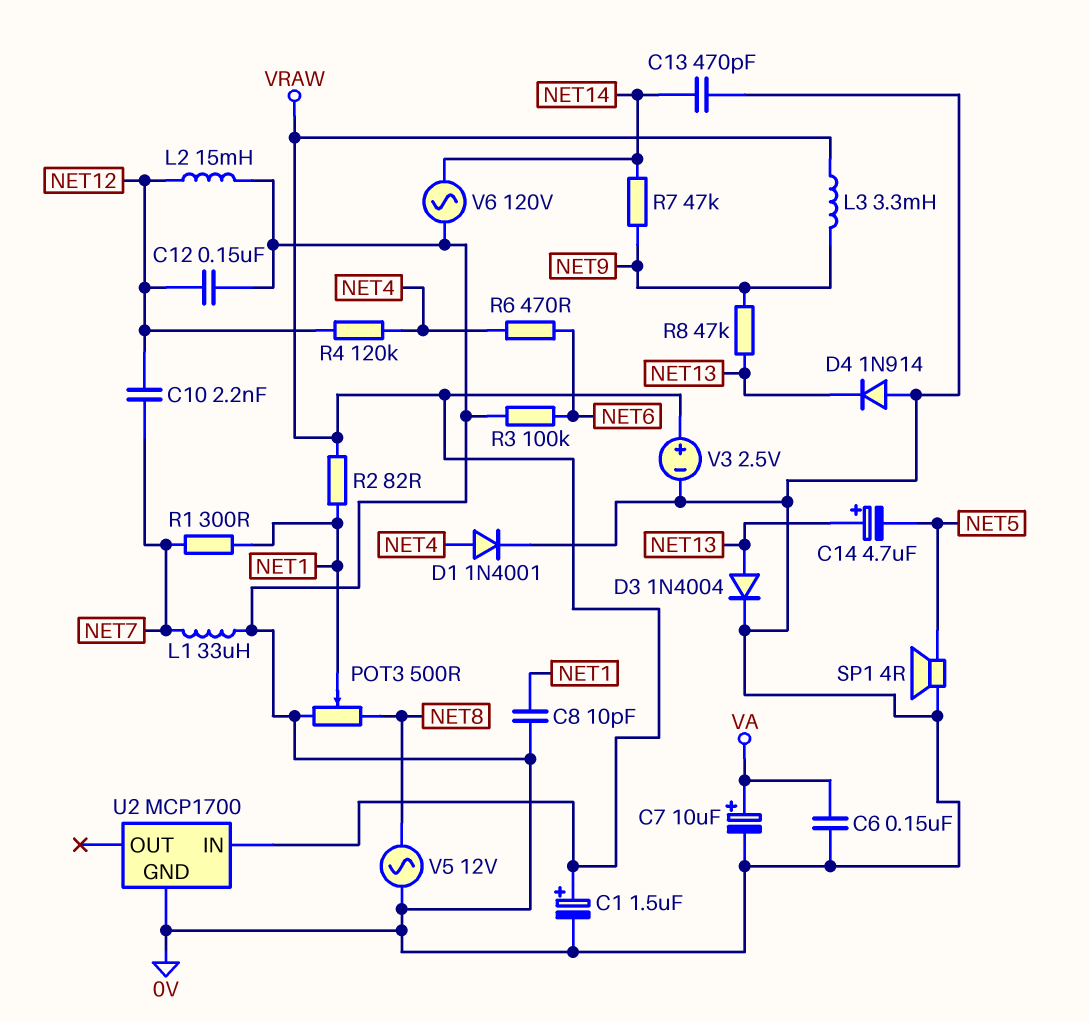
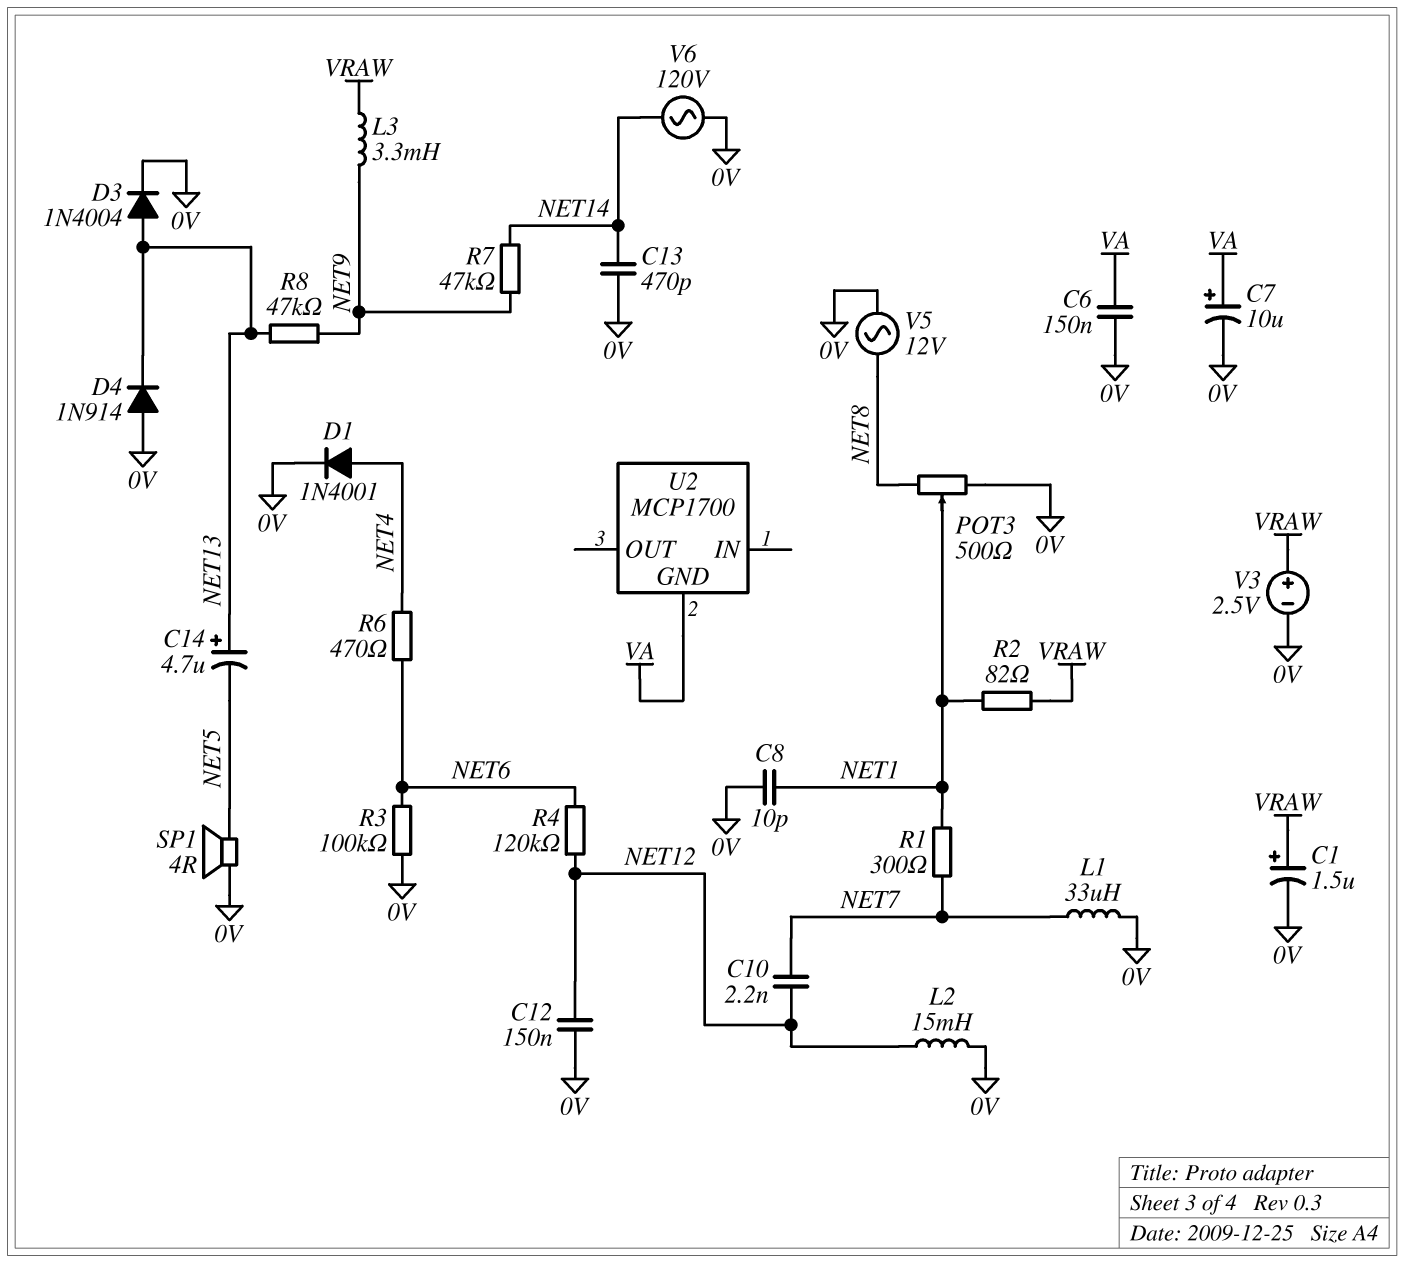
R4: 120k (NET4, NET12) -> 120k (NET6, NET12)
U2 pin GND: 0V -> VA
U2 pin IN: VRAW -> none

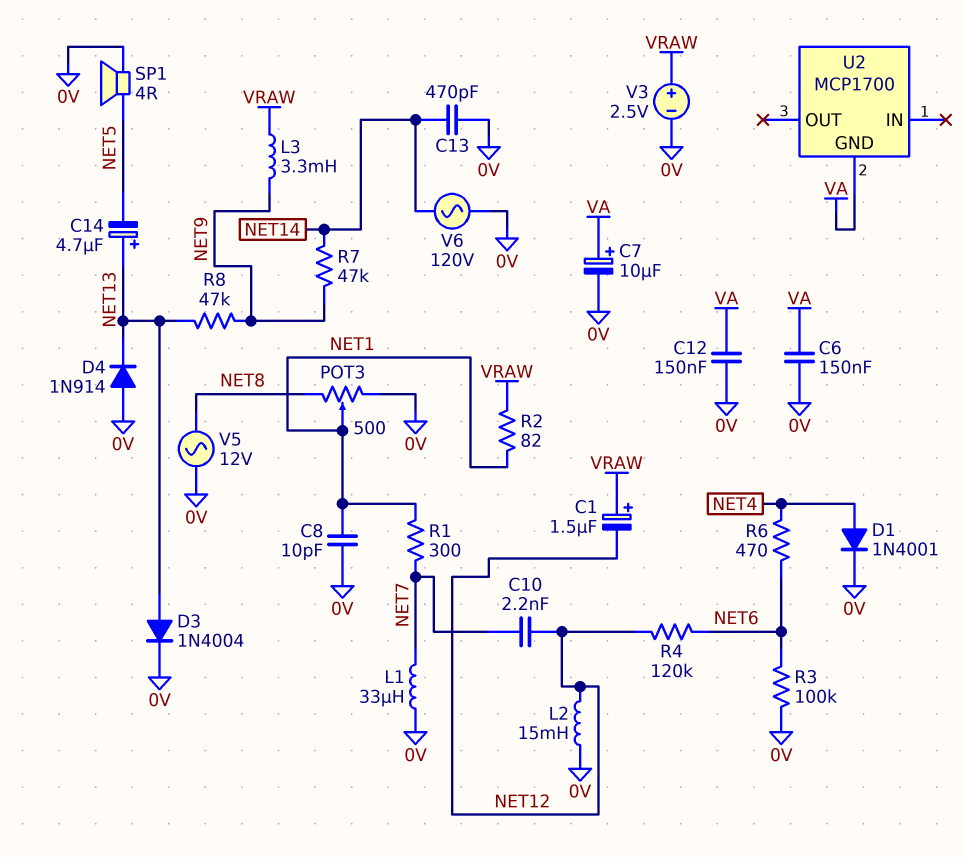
C1: 1.5uF (plus VRAW, minus 0V) -> 1.5uF (plus VRAW, minus NET12)
C12: 150nF (0V, NET12) -> 150nF (0V, VA)

